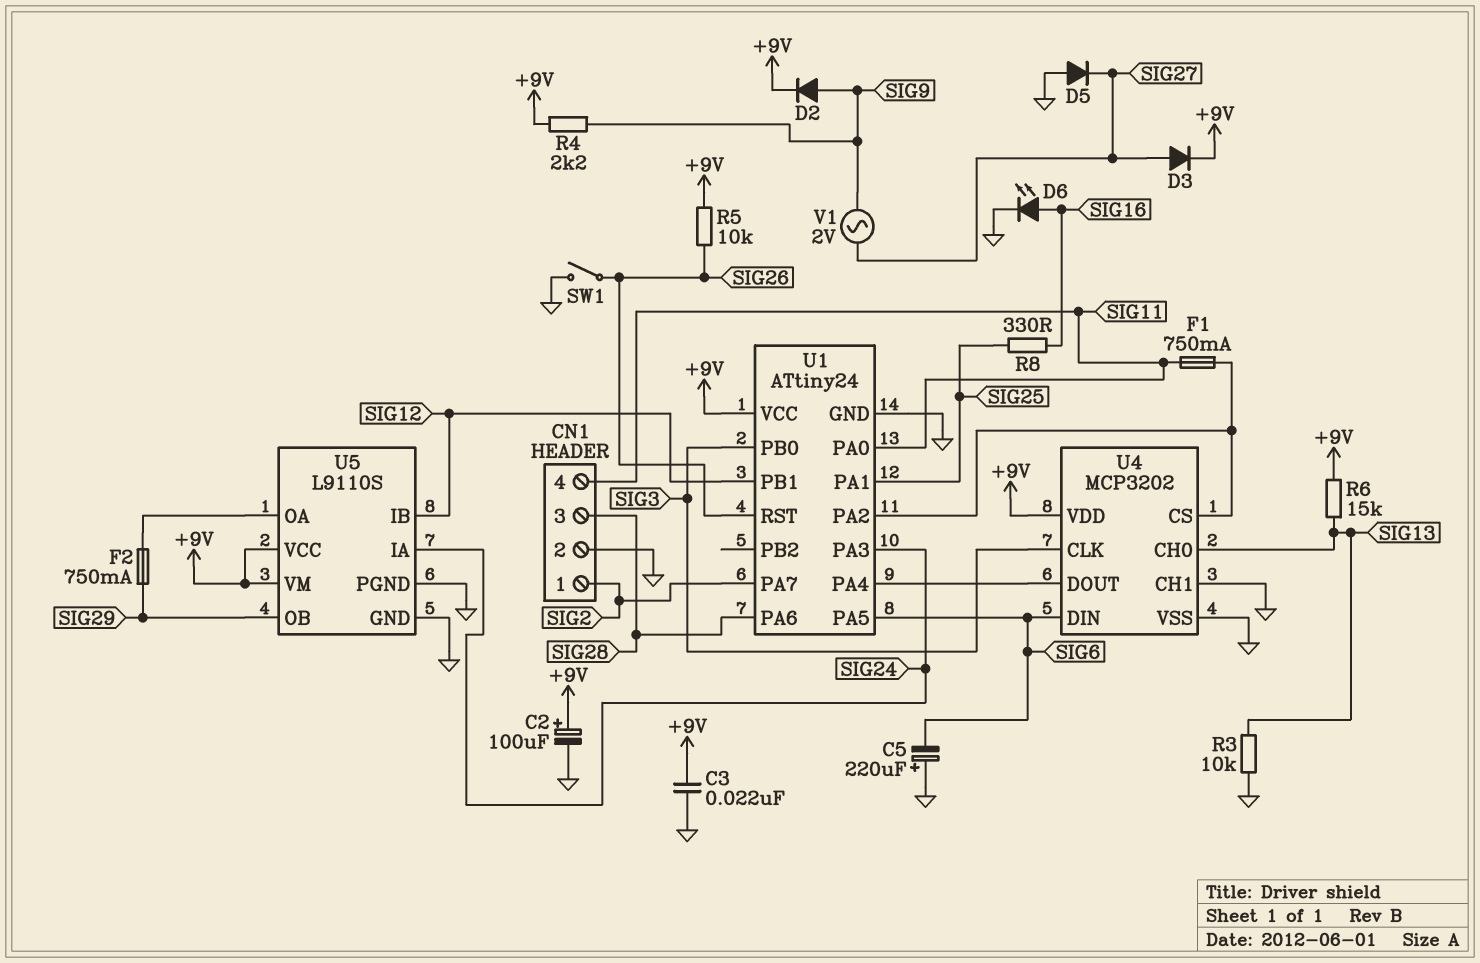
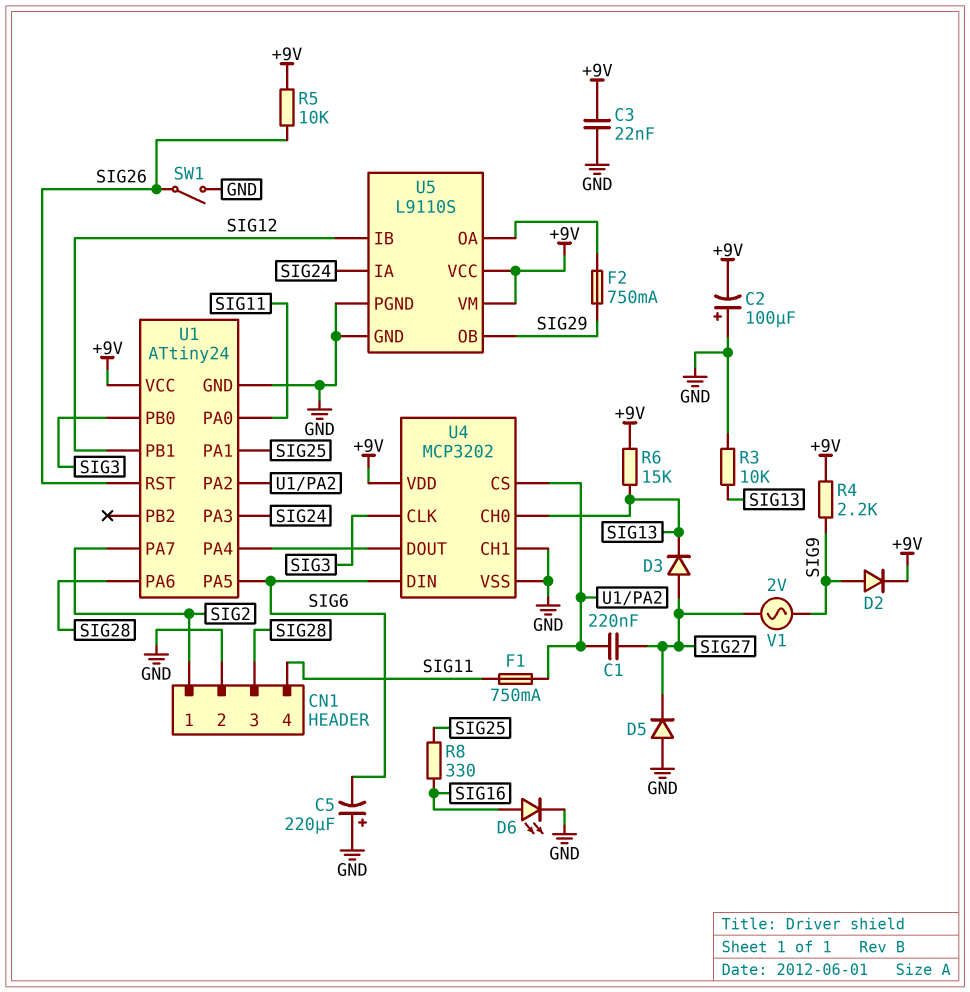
C1: none -> 220nF (SIG27, U1/PA2)
C2: 100uF (plus +9V, minus GND) -> 100uF (plus GND, minus +9V)
D3: diode (A SIG27, K +9V) -> diode (A SIG27, K SIG13)

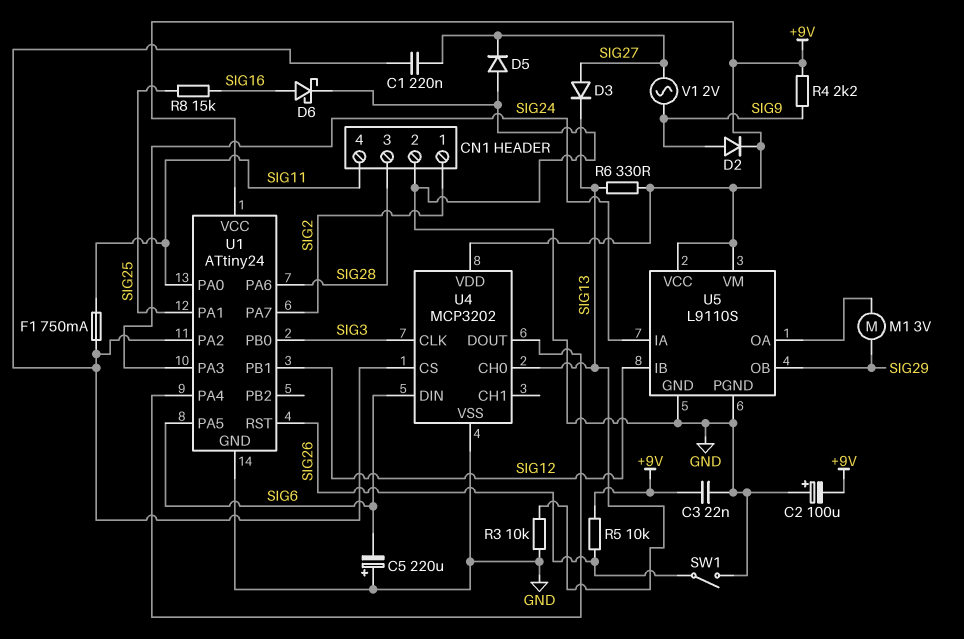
D6: LED (A SIG16, K GND) -> schottky (A SIG16, K GND)
F2: 750mA (SIG29, U5/OA) -> none
M1: none -> motor 3V (SIG29, U5/OA)
R6: 15k (+9V, SIG13) -> 330 (+9V, SIG13)
R8: 330 (SIG16, SIG25) -> 15k (SIG16, SIG25)
U4 pin CH1: GND -> none

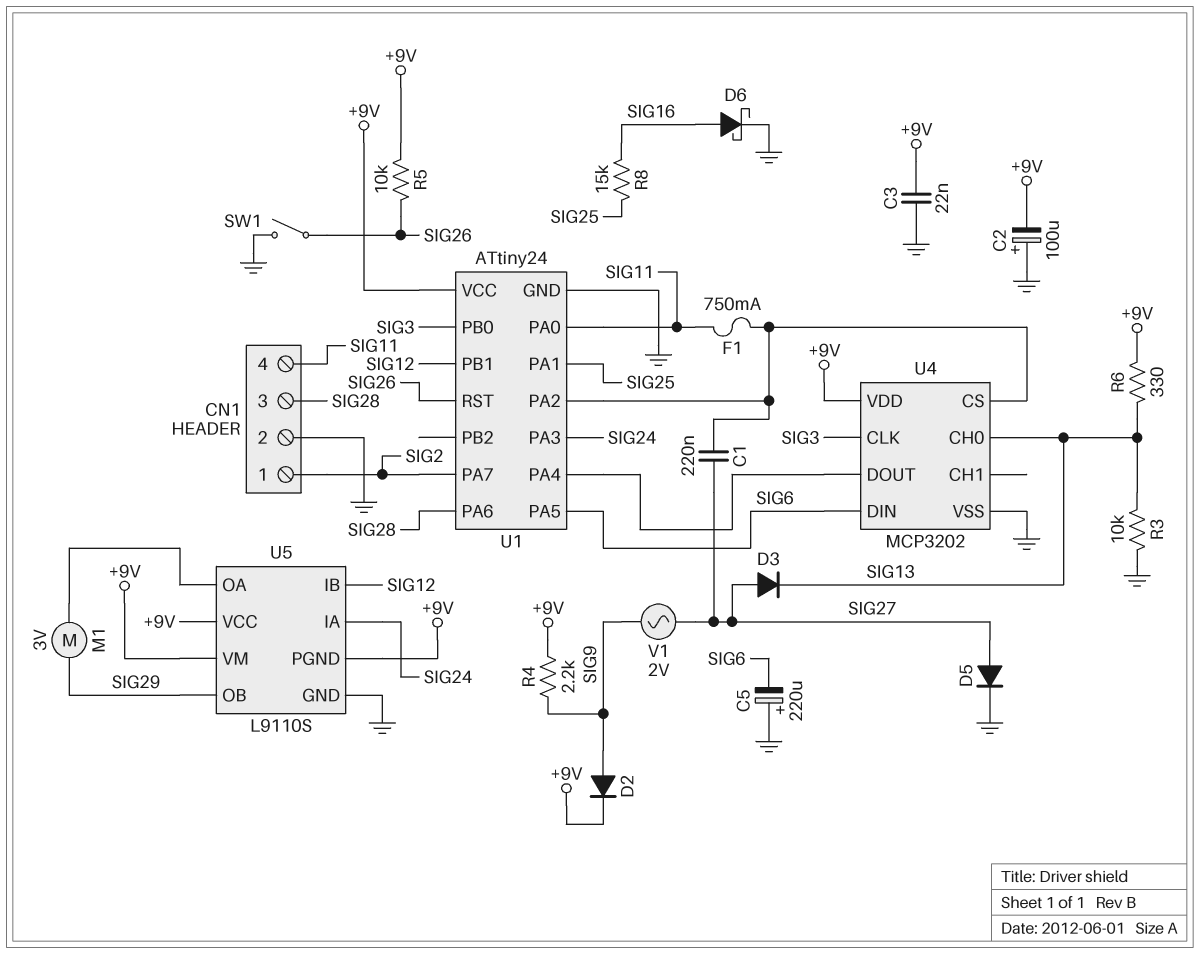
D5: diode (A GND, K SIG27) -> diode (A SIG27, K GND)
U5 pin PGND: GND -> +9V

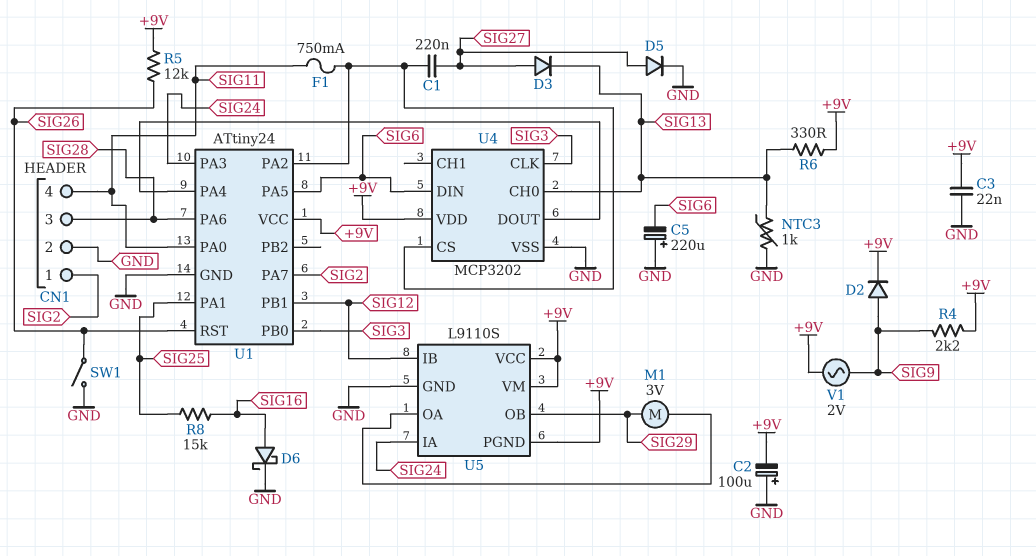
NTC3: none -> 1k (GND, SIG13)
R3: 10k (GND, SIG13) -> none
R5: 10k (+9V, SIG26) -> 12k (+9V, SIG26)
V1: AC 2V (SIG9, SIG27) -> AC 2V (+9V, SIG9)

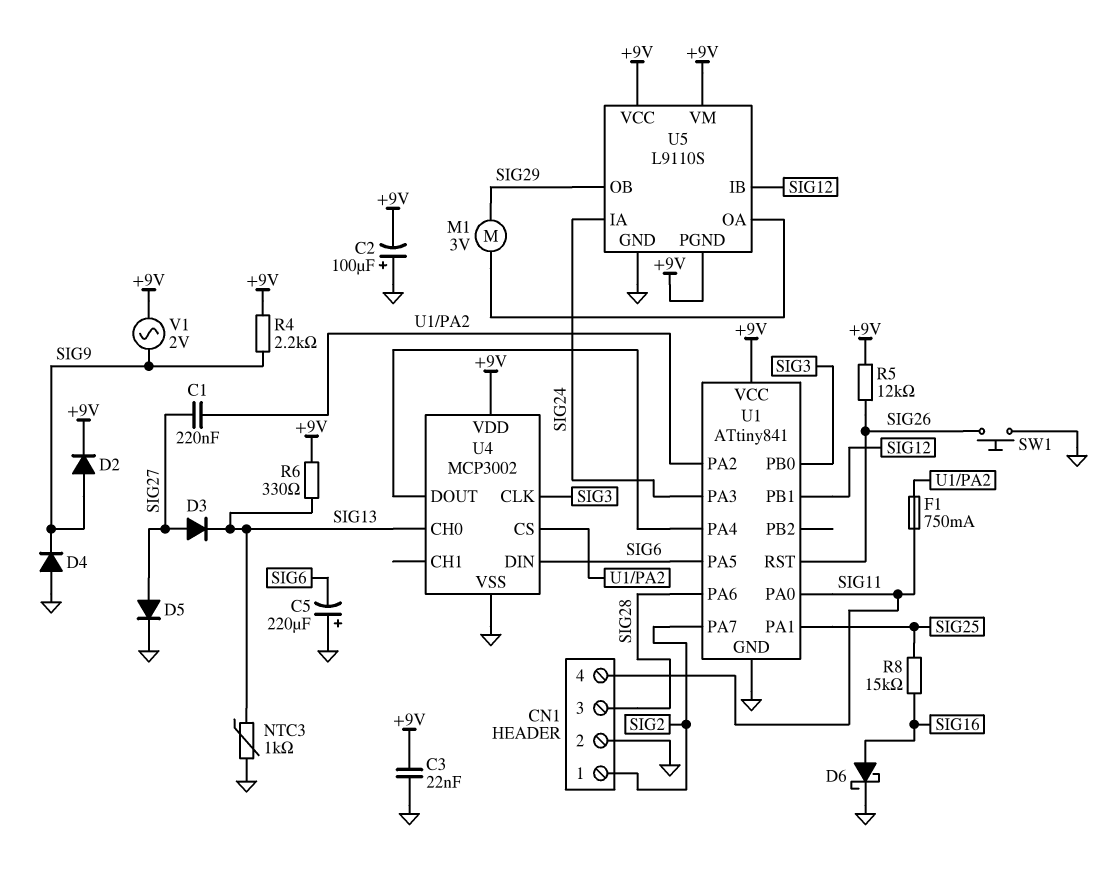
D4: none -> diode (A GND, K SIG9)
SW1: switch (GND, SIG26) -> button (GND, SIG26)
U1: ATtiny24 -> ATtiny841
U4: MCP3202 -> MCP3002

